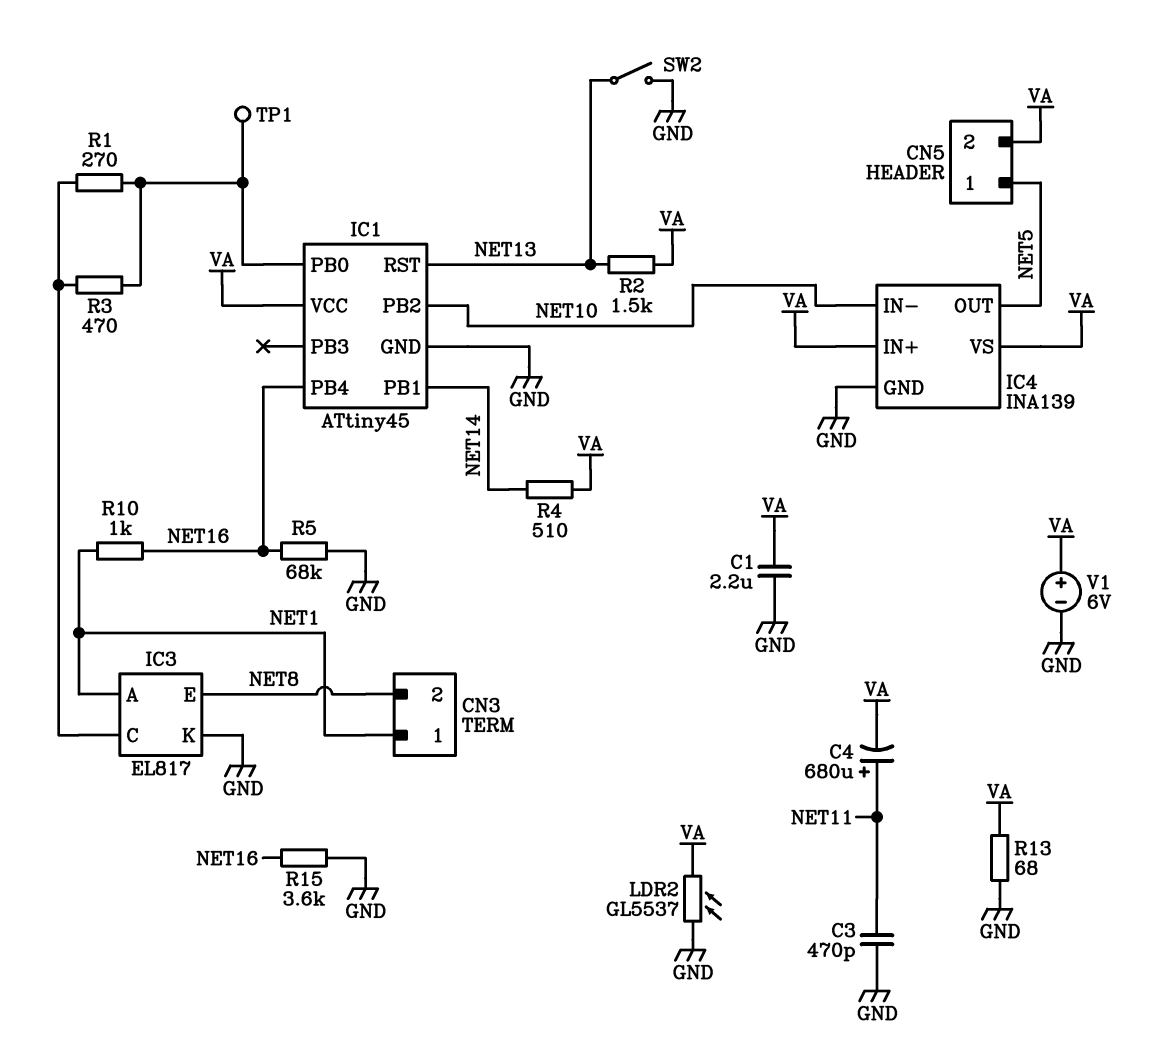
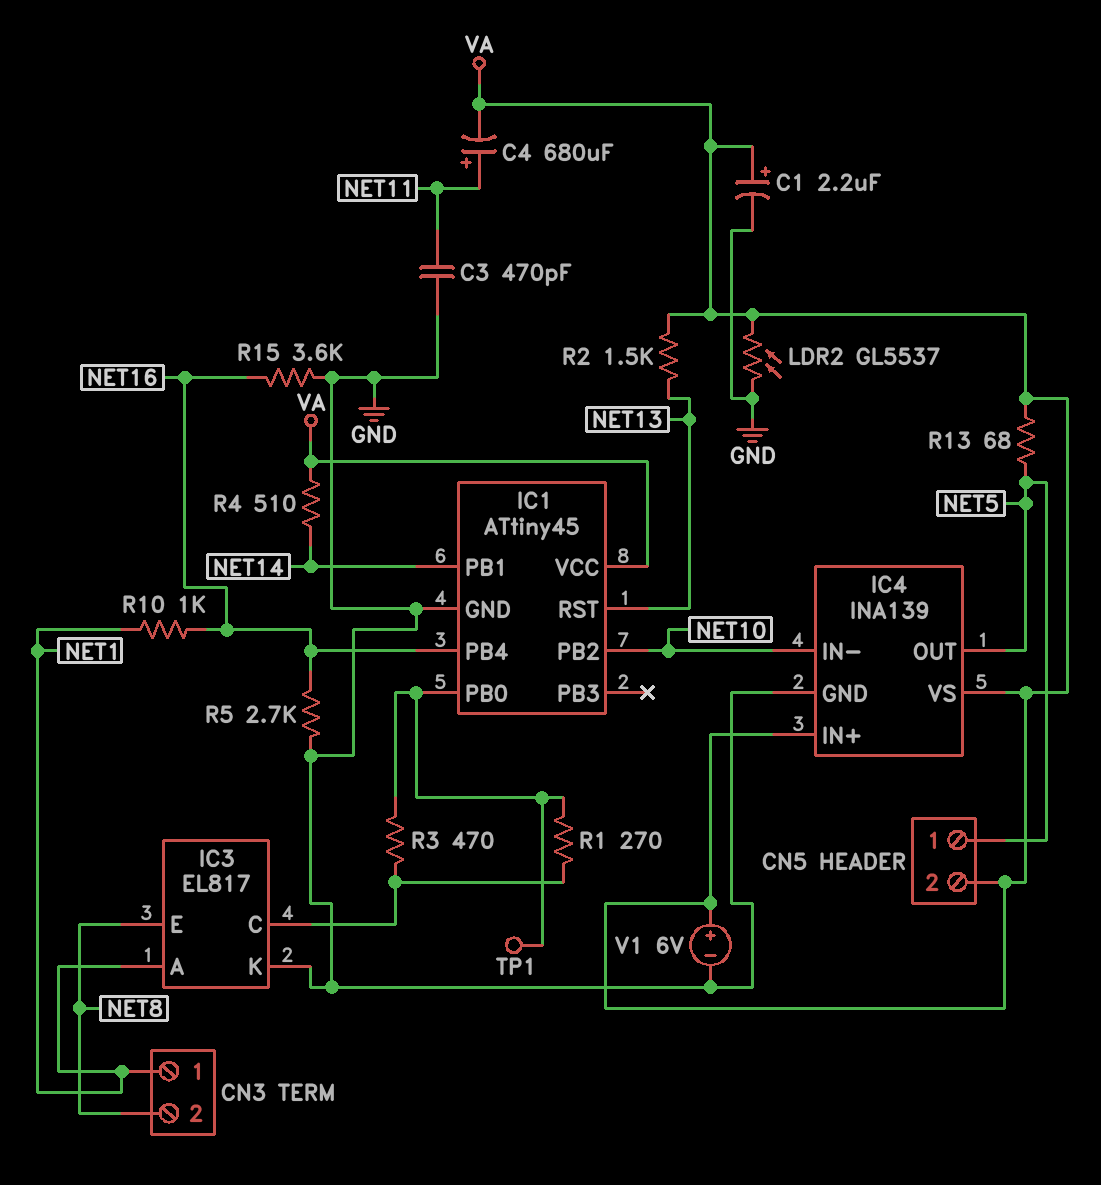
C1: 2.2uF (GND, VA) -> 2.2uF (plus VA, minus GND)
R5: 68k (GND, NET16) -> 2.7k (GND, NET16)
R13: 68 (GND, VA) -> 68 (NET5, VA)
SW2: switch (GND, NET13) -> none

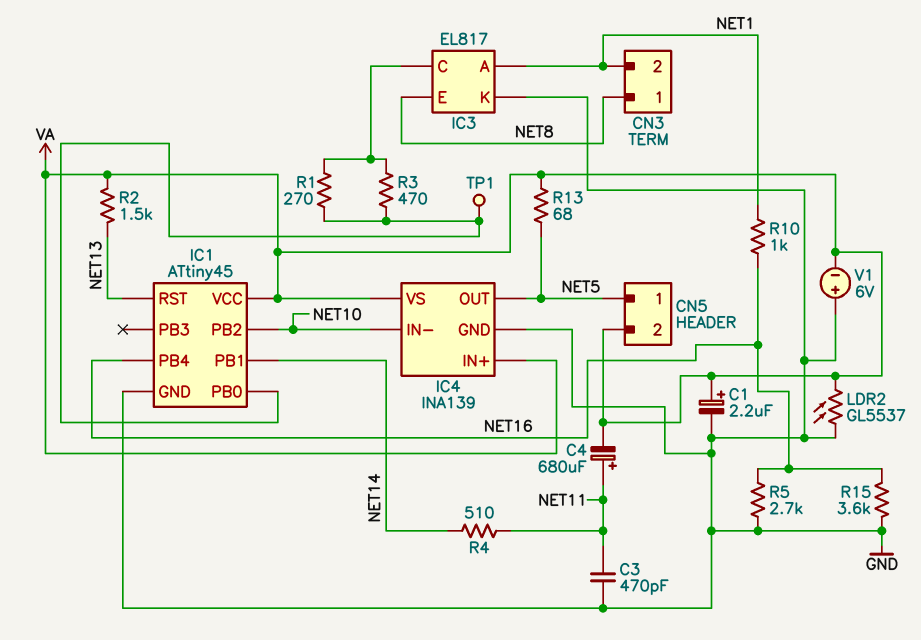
CN3 pin 1: NET1 -> NET8
CN3 pin 2: NET8 -> NET1
R4: 510 (NET14, VA) -> 510 (NET11, NET14)
V1: 6V (plus VA, minus GND) -> 6V (plus GND, minus VA)

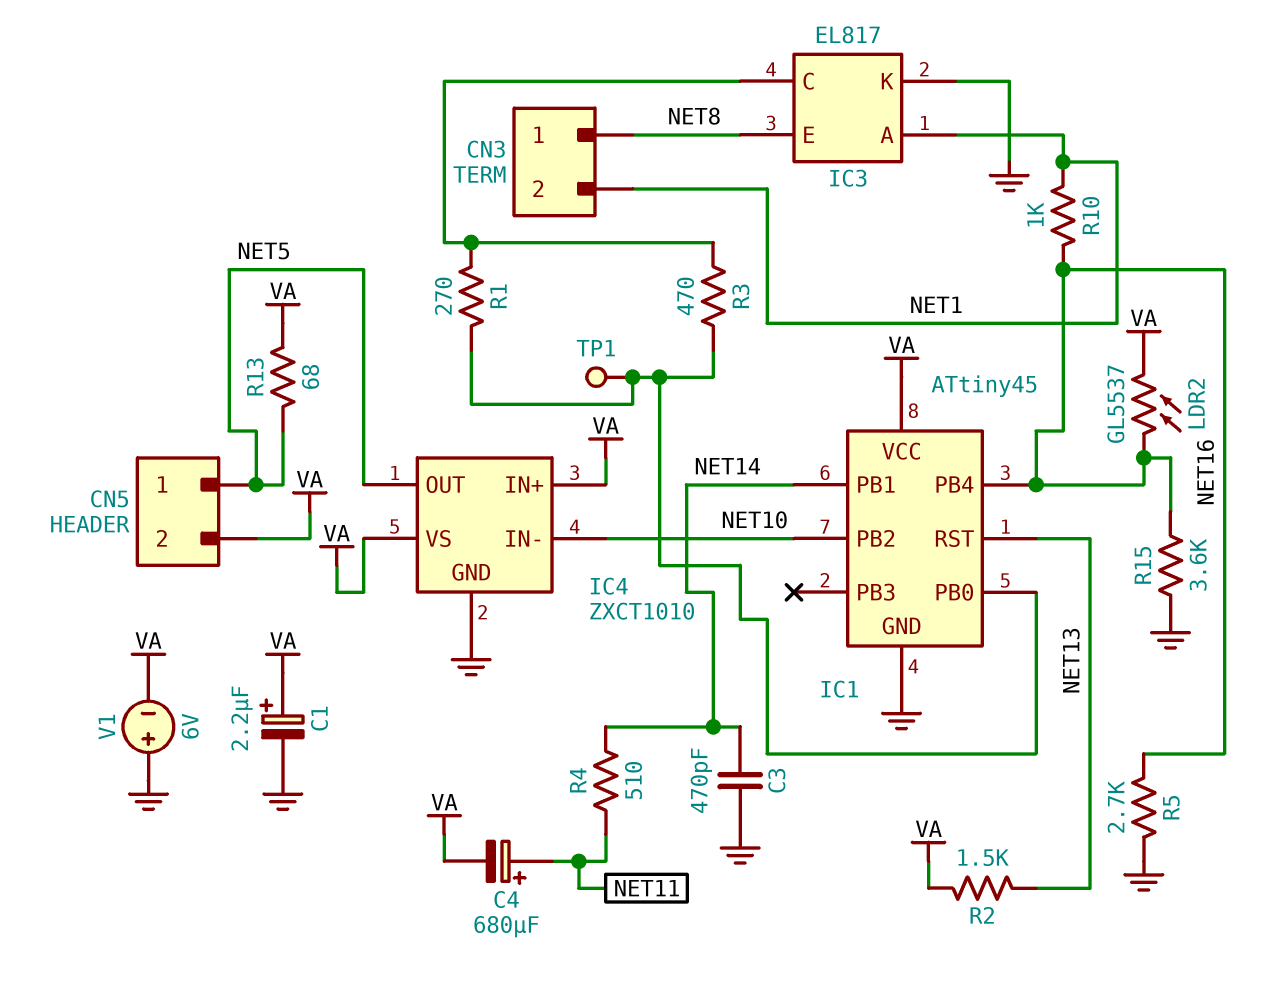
C3: 470pF (GND, NET11) -> 470pF (GND, NET14)
IC4: INA139 -> ZXCT1010
LDR2: GL5537 (GND, VA) -> GL5537 (NET16, VA)

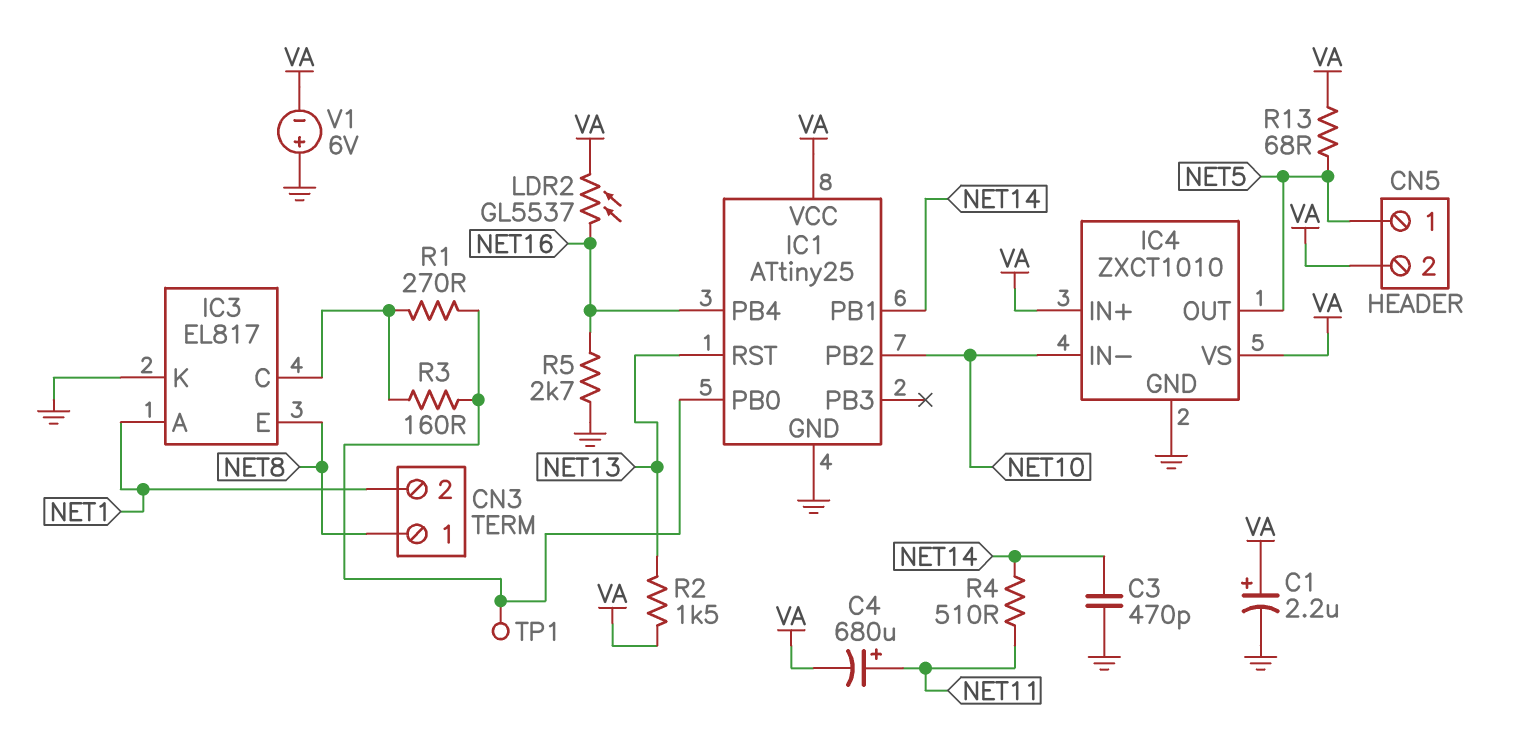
IC1: ATtiny45 -> ATtiny25
R3: 470 (IC1/PB0, IC3/C) -> 160 (IC1/PB0, IC3/C)
R10: 1k (NET1, NET16) -> none
R15: 3.6k (GND, NET16) -> none

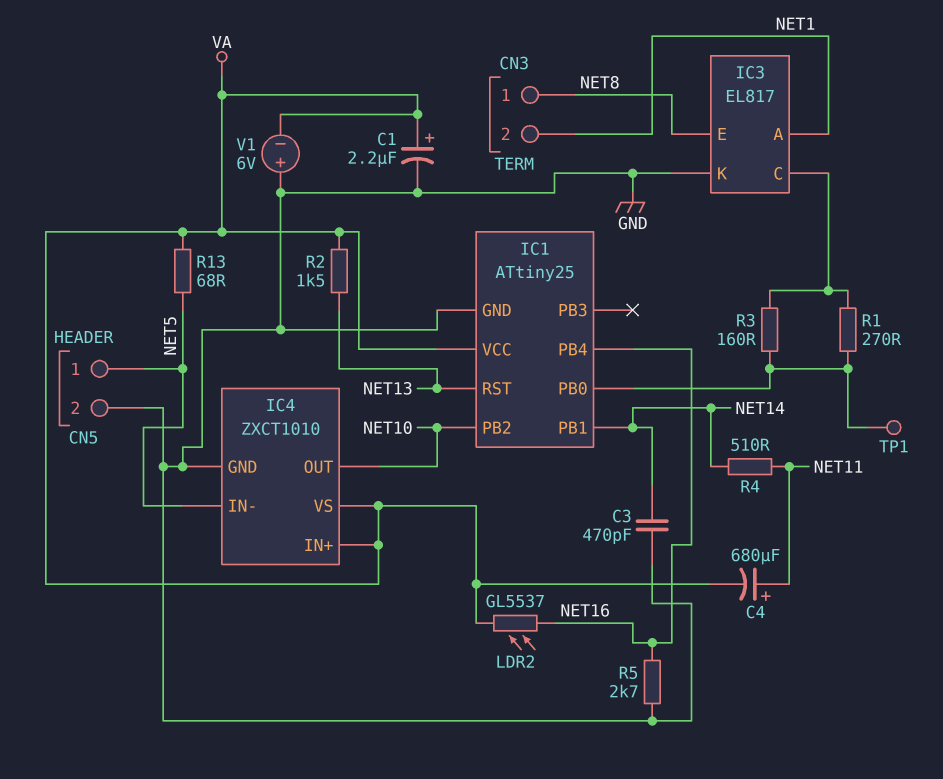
CN5 pin 2: VA -> GND
IC4 pin IN-: NET10 -> NET5
IC4 pin OUT: NET5 -> NET10

